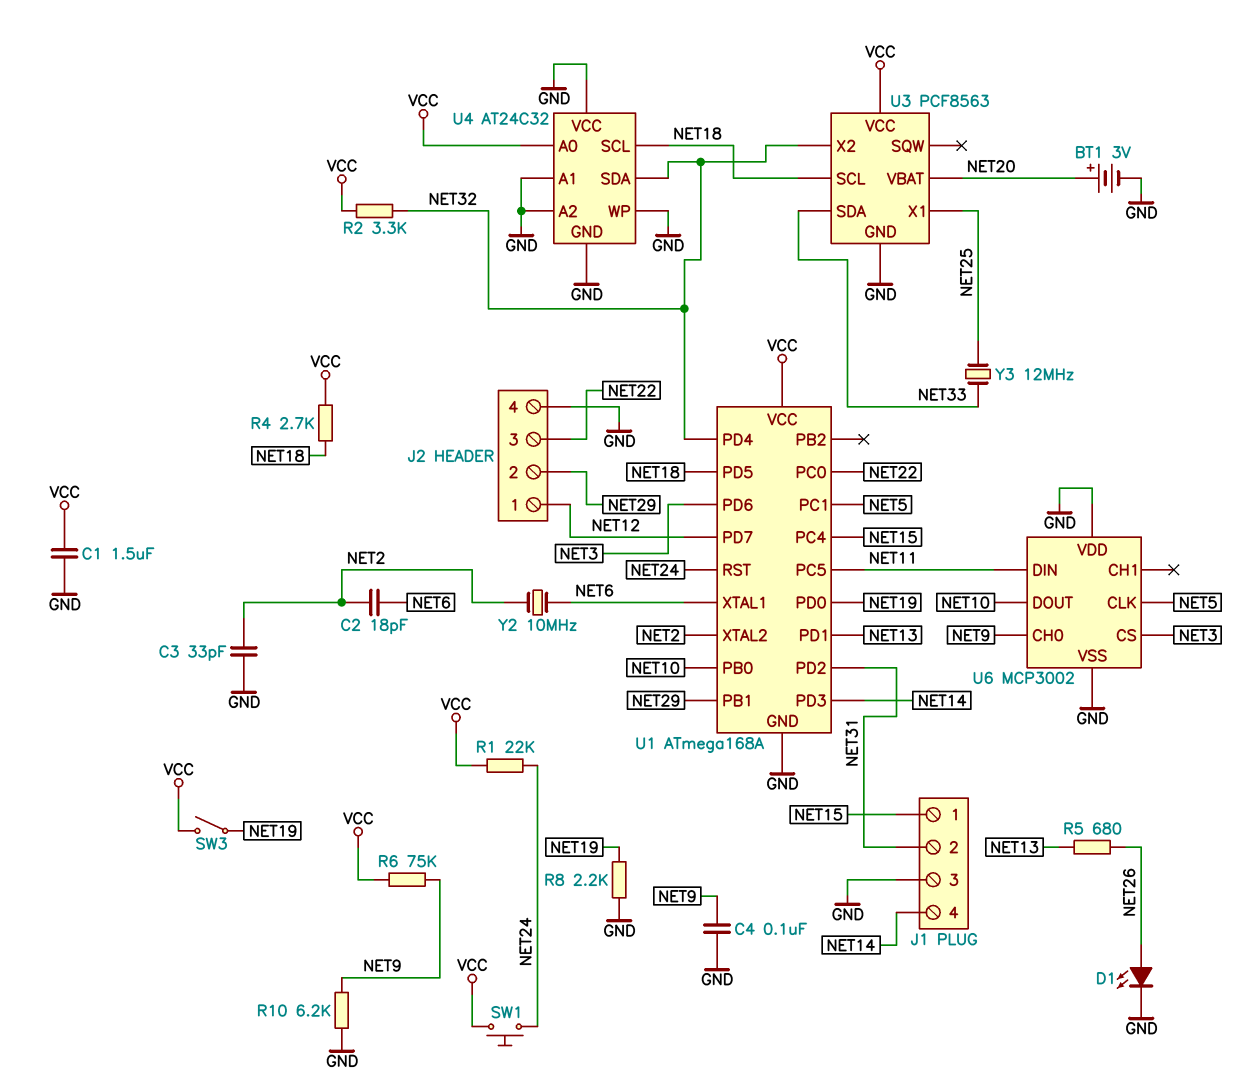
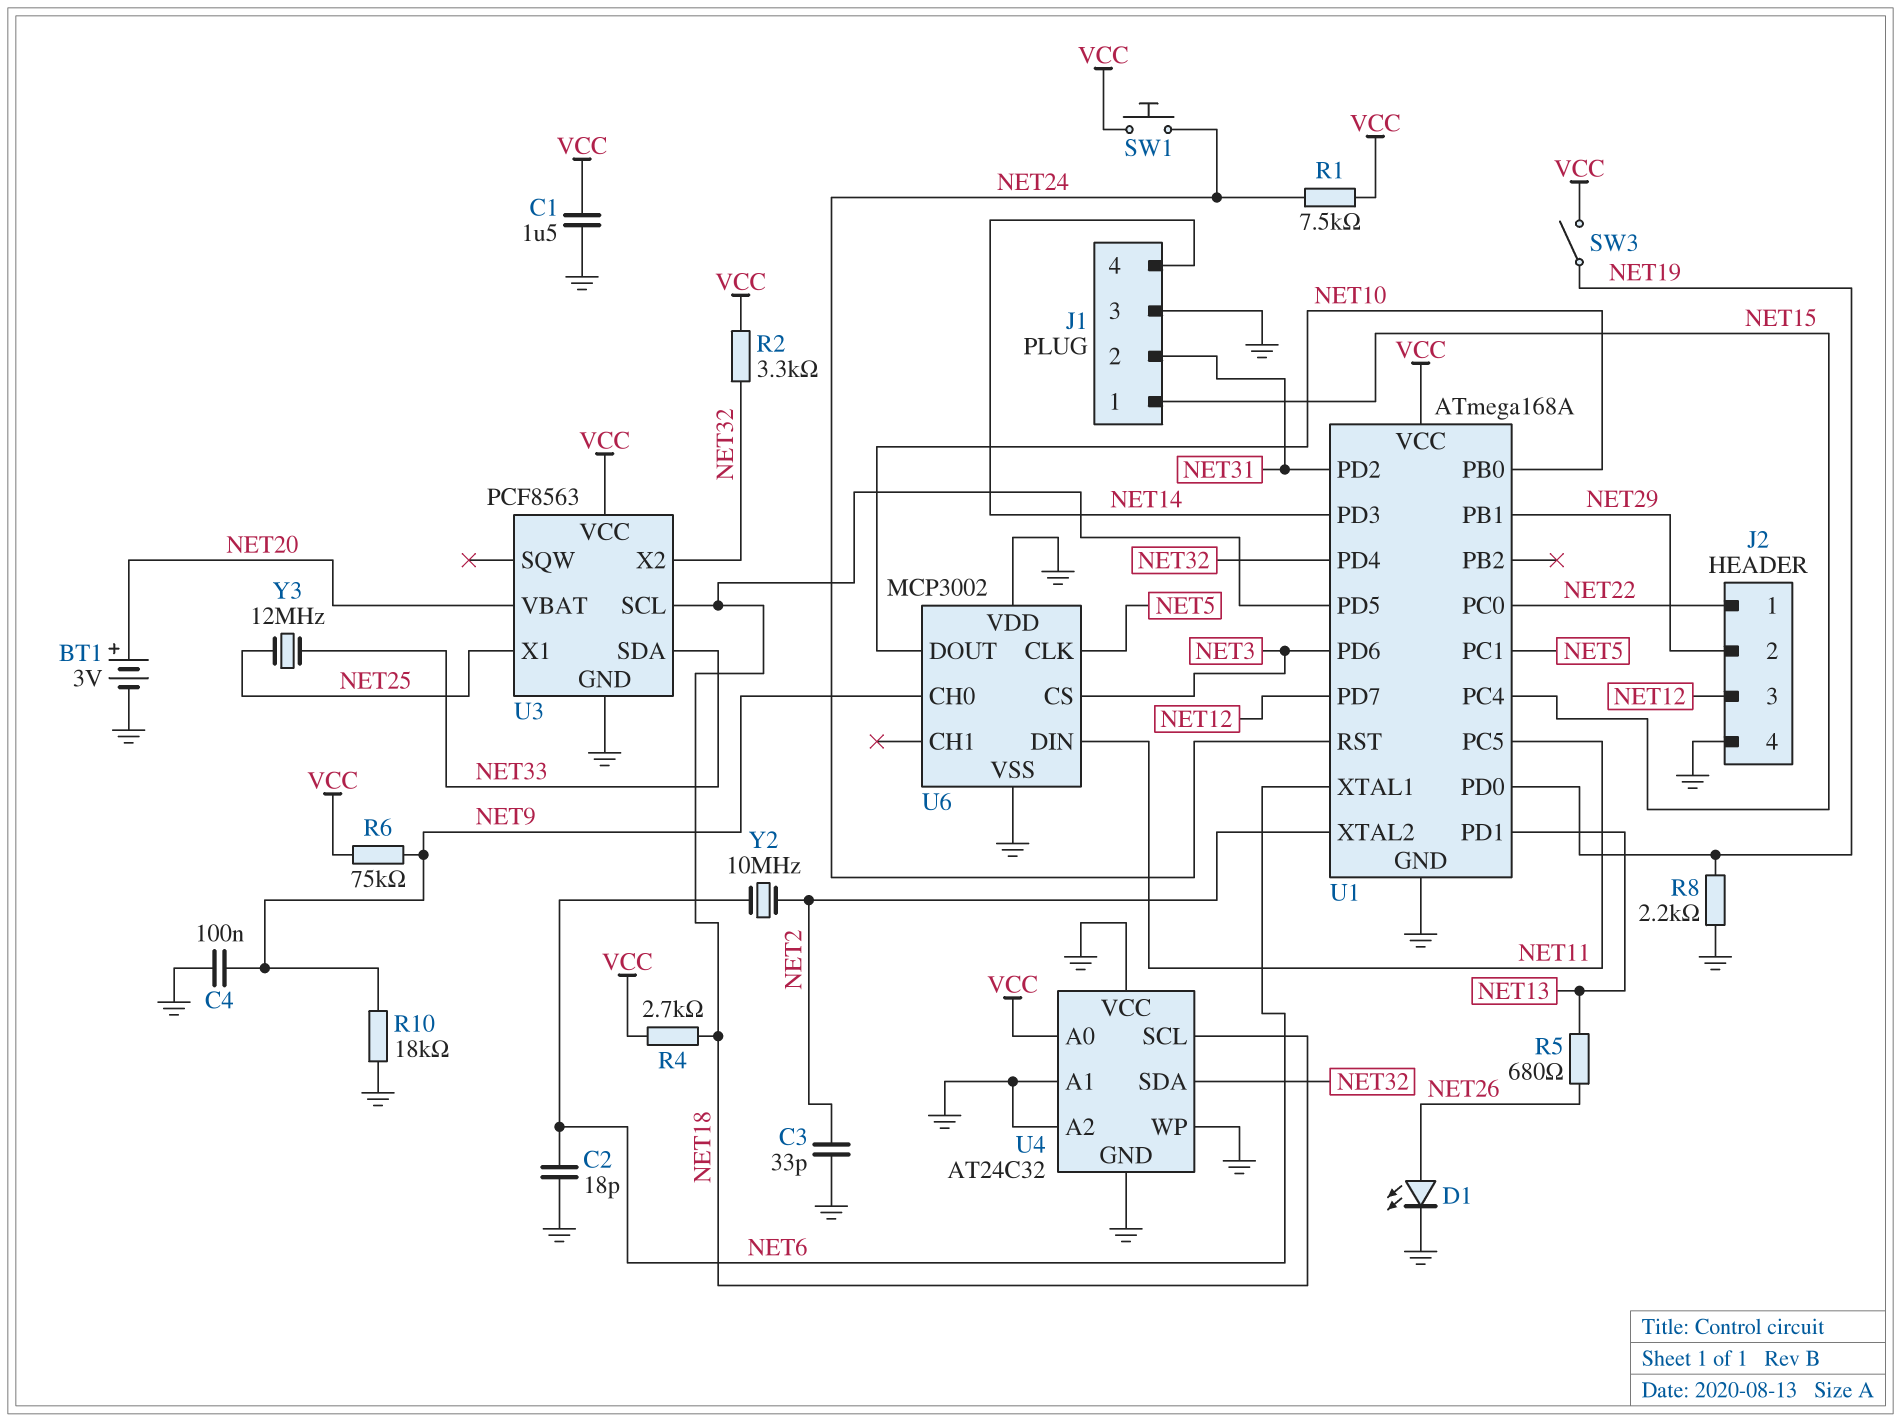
C2: 18pF (NET2, NET6) -> 18pF (GND, NET6)
J2 pin 1: NET12 -> NET22
J2 pin 3: NET22 -> NET12
R1: 22k (NET24, VCC) -> 7.5k (NET24, VCC)
R10: 6.2k (GND, NET9) -> 18k (GND, NET9)

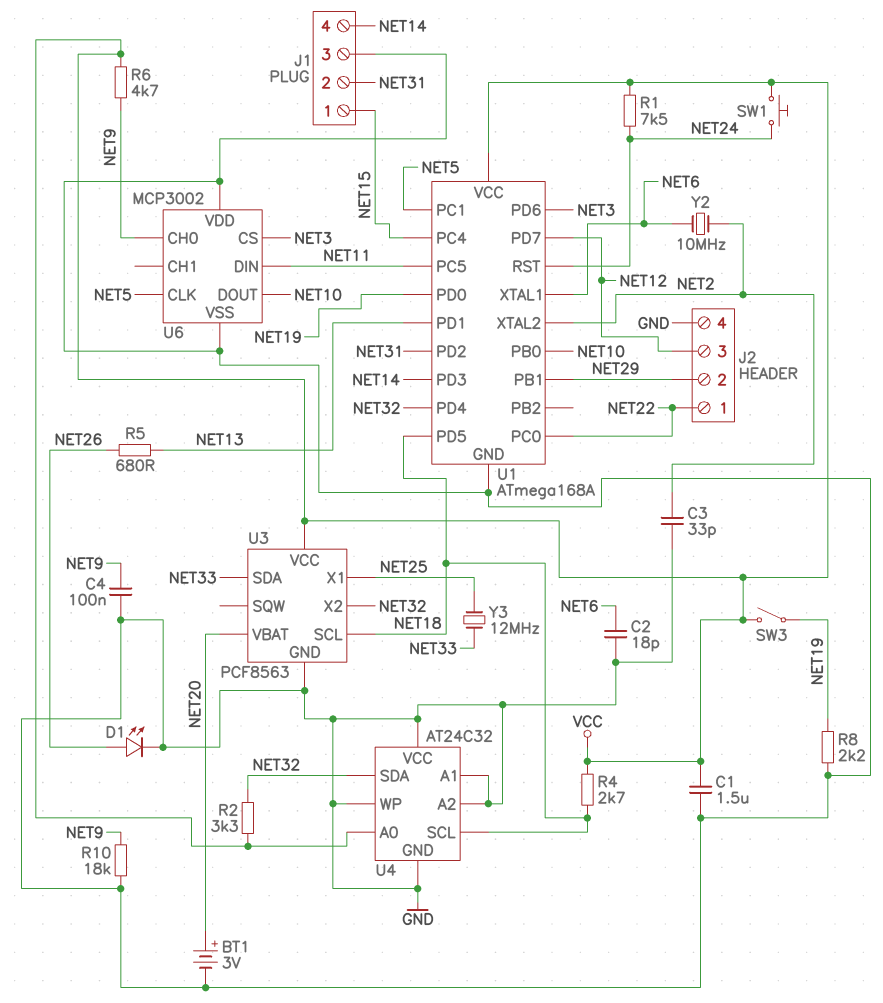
R6: 75k (NET9, VCC) -> 4.7k (NET9, VCC)

